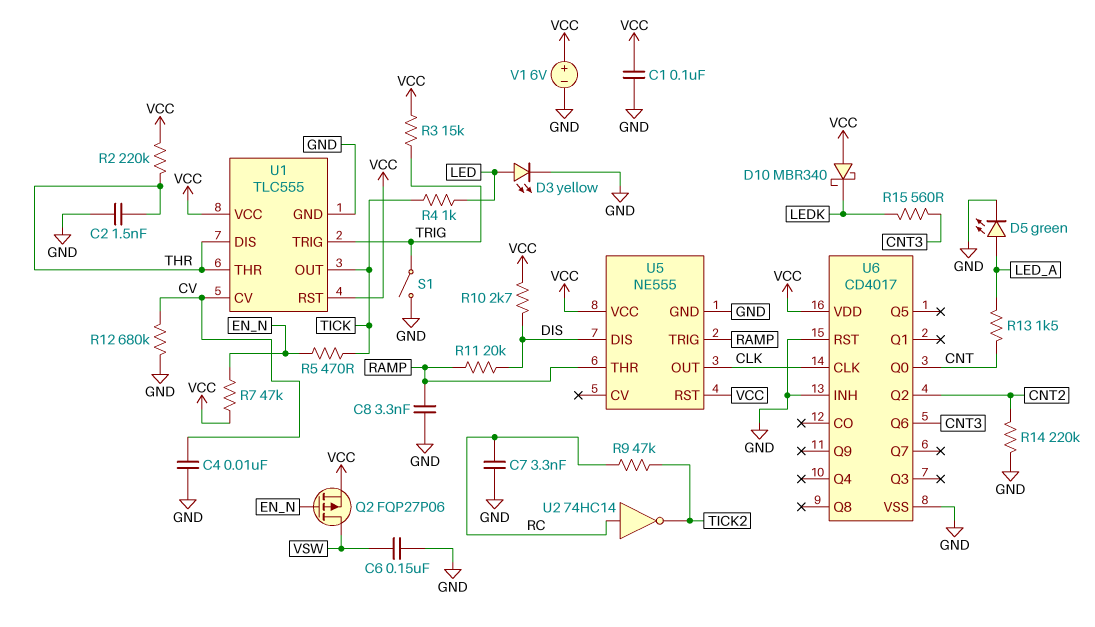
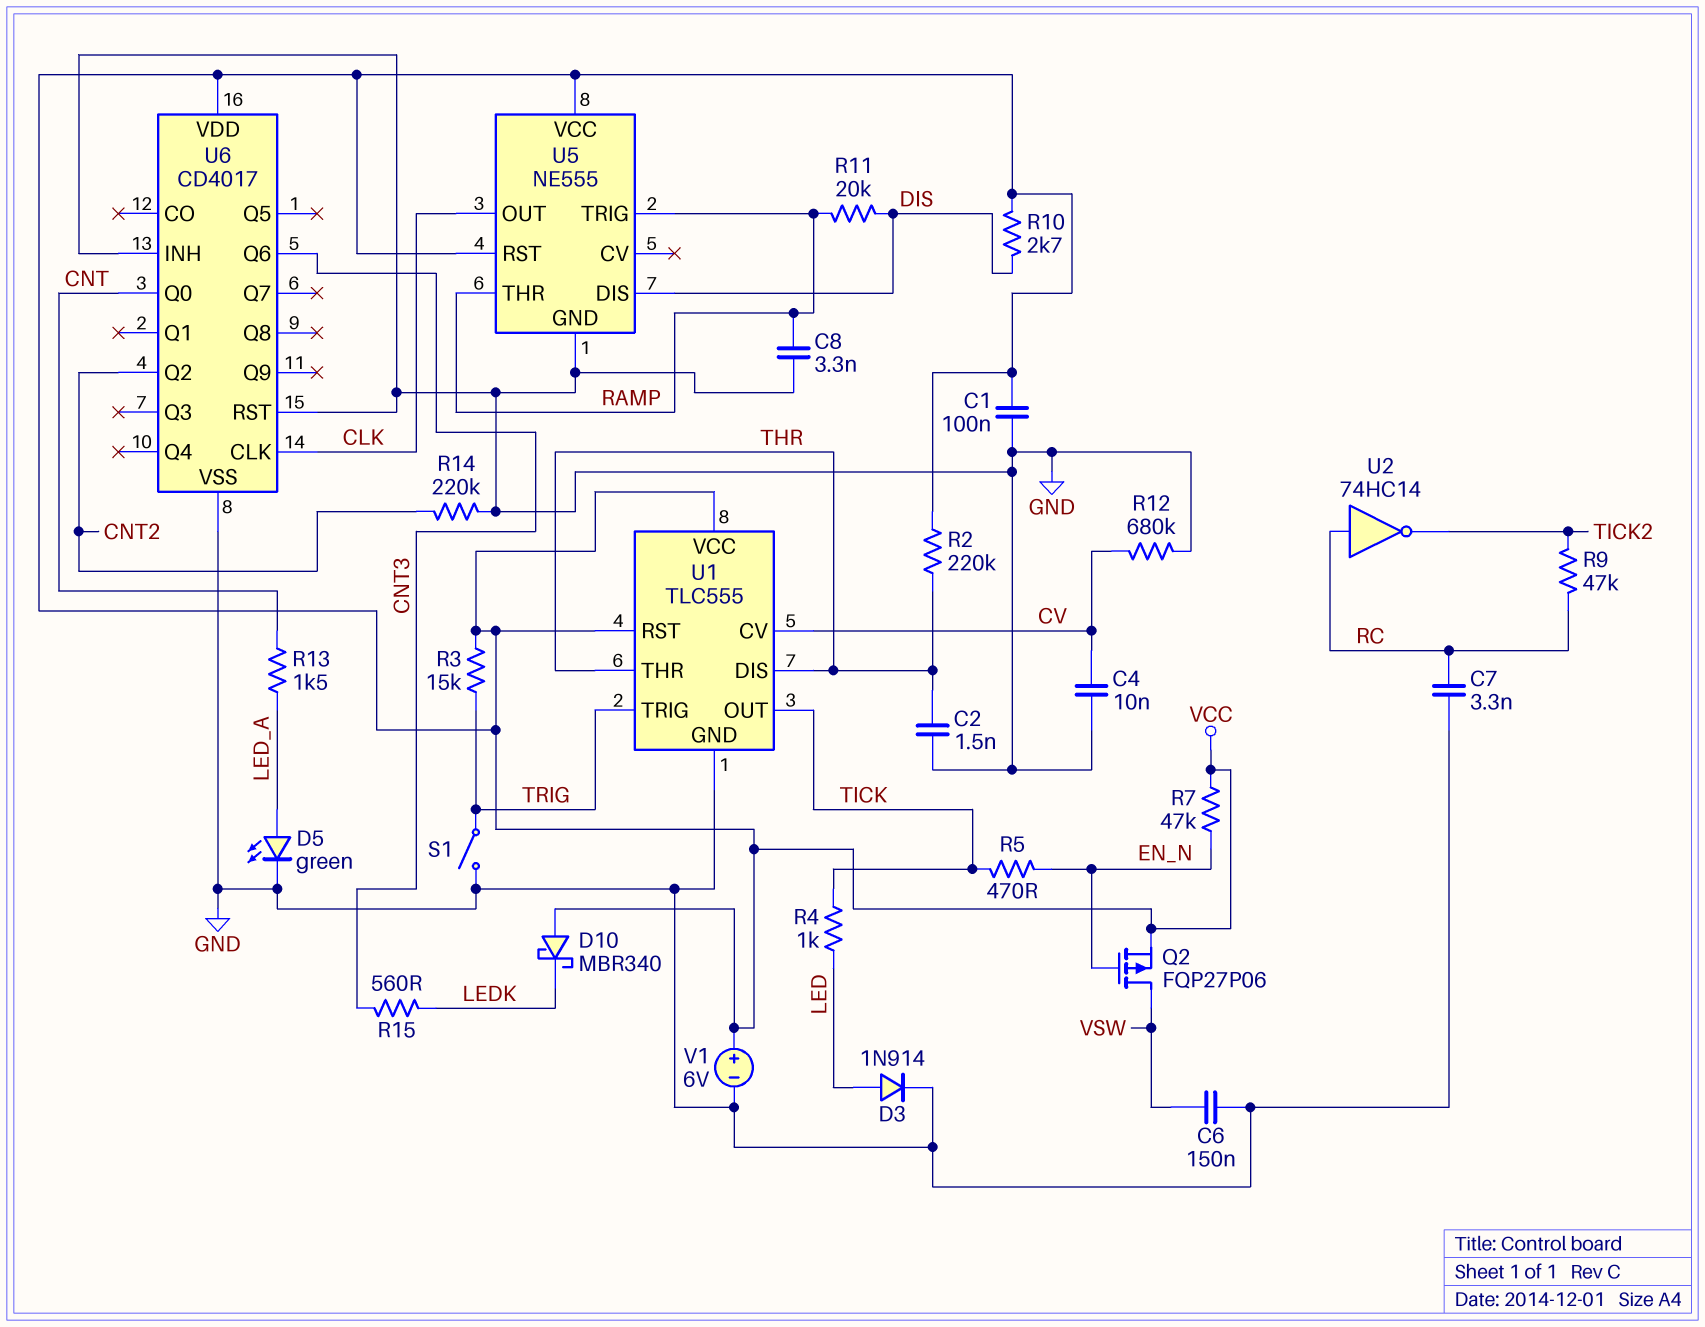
D3: LED yellow (A LED, K GND) -> diode 1N914 (A LED, K GND)

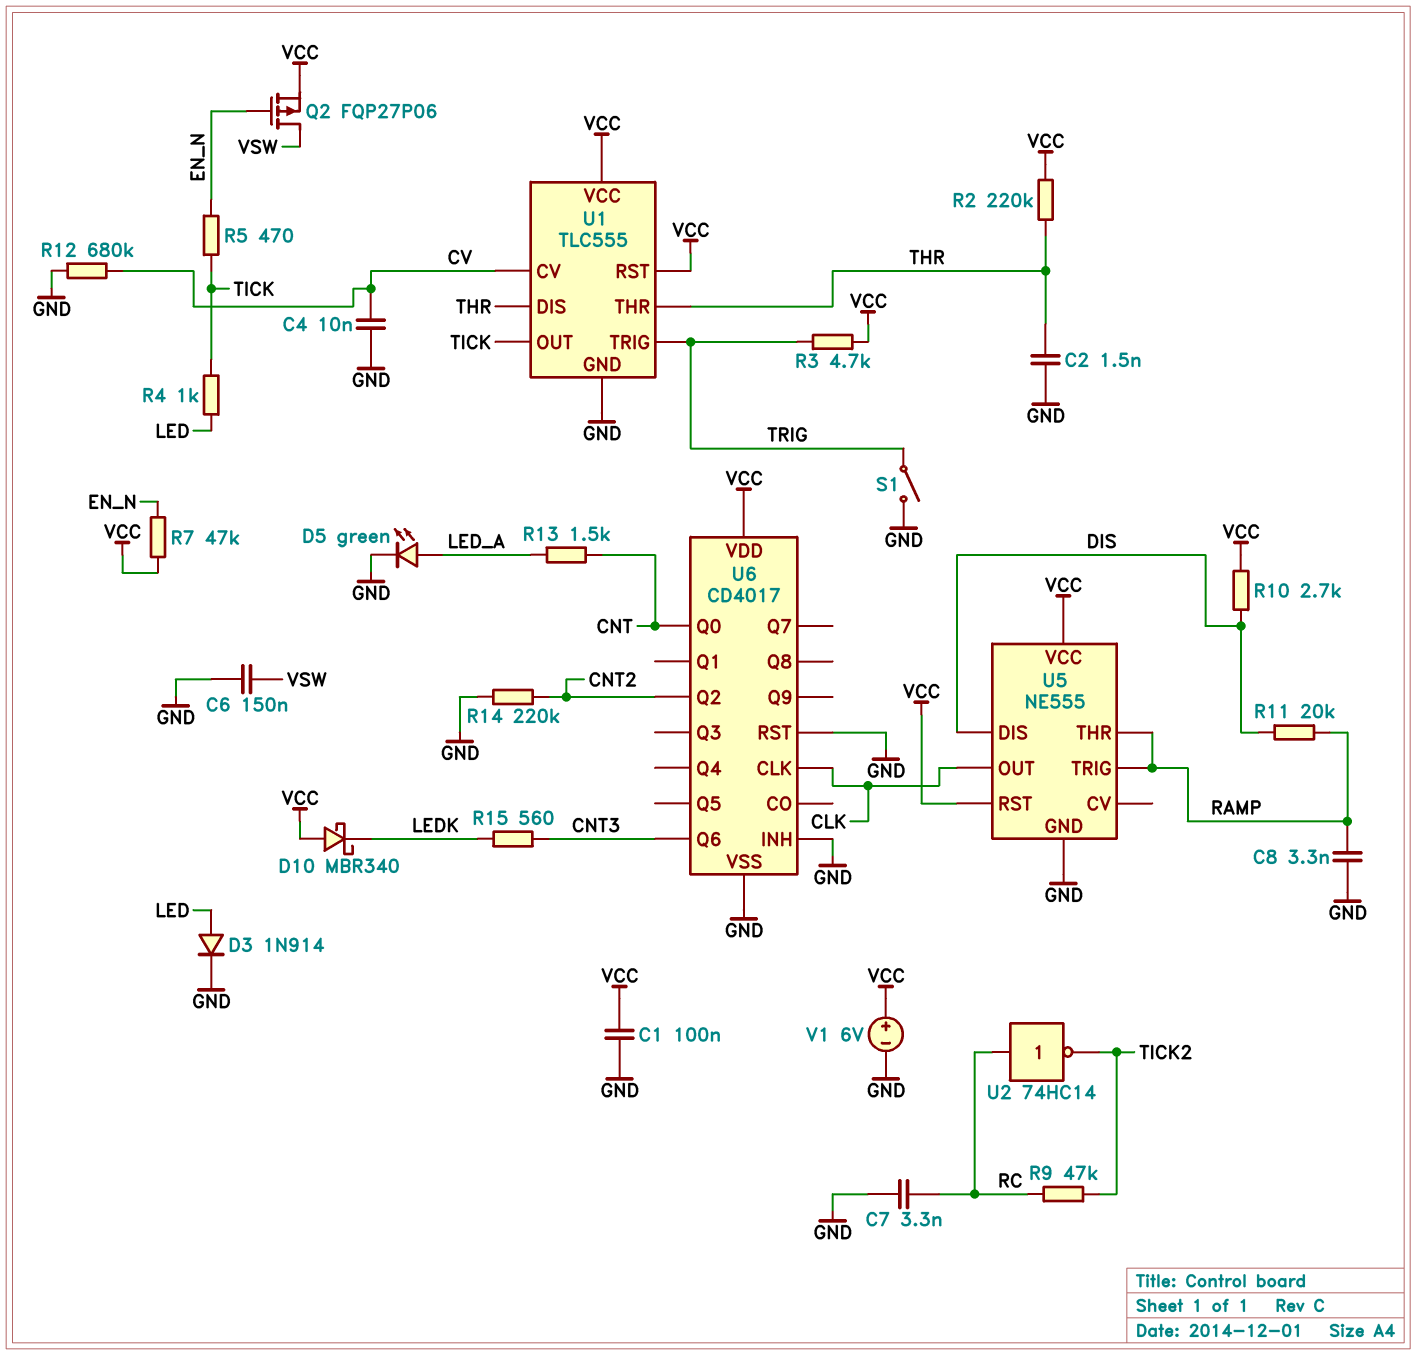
R3: 15k (TRIG, VCC) -> 4.7k (TRIG, VCC)

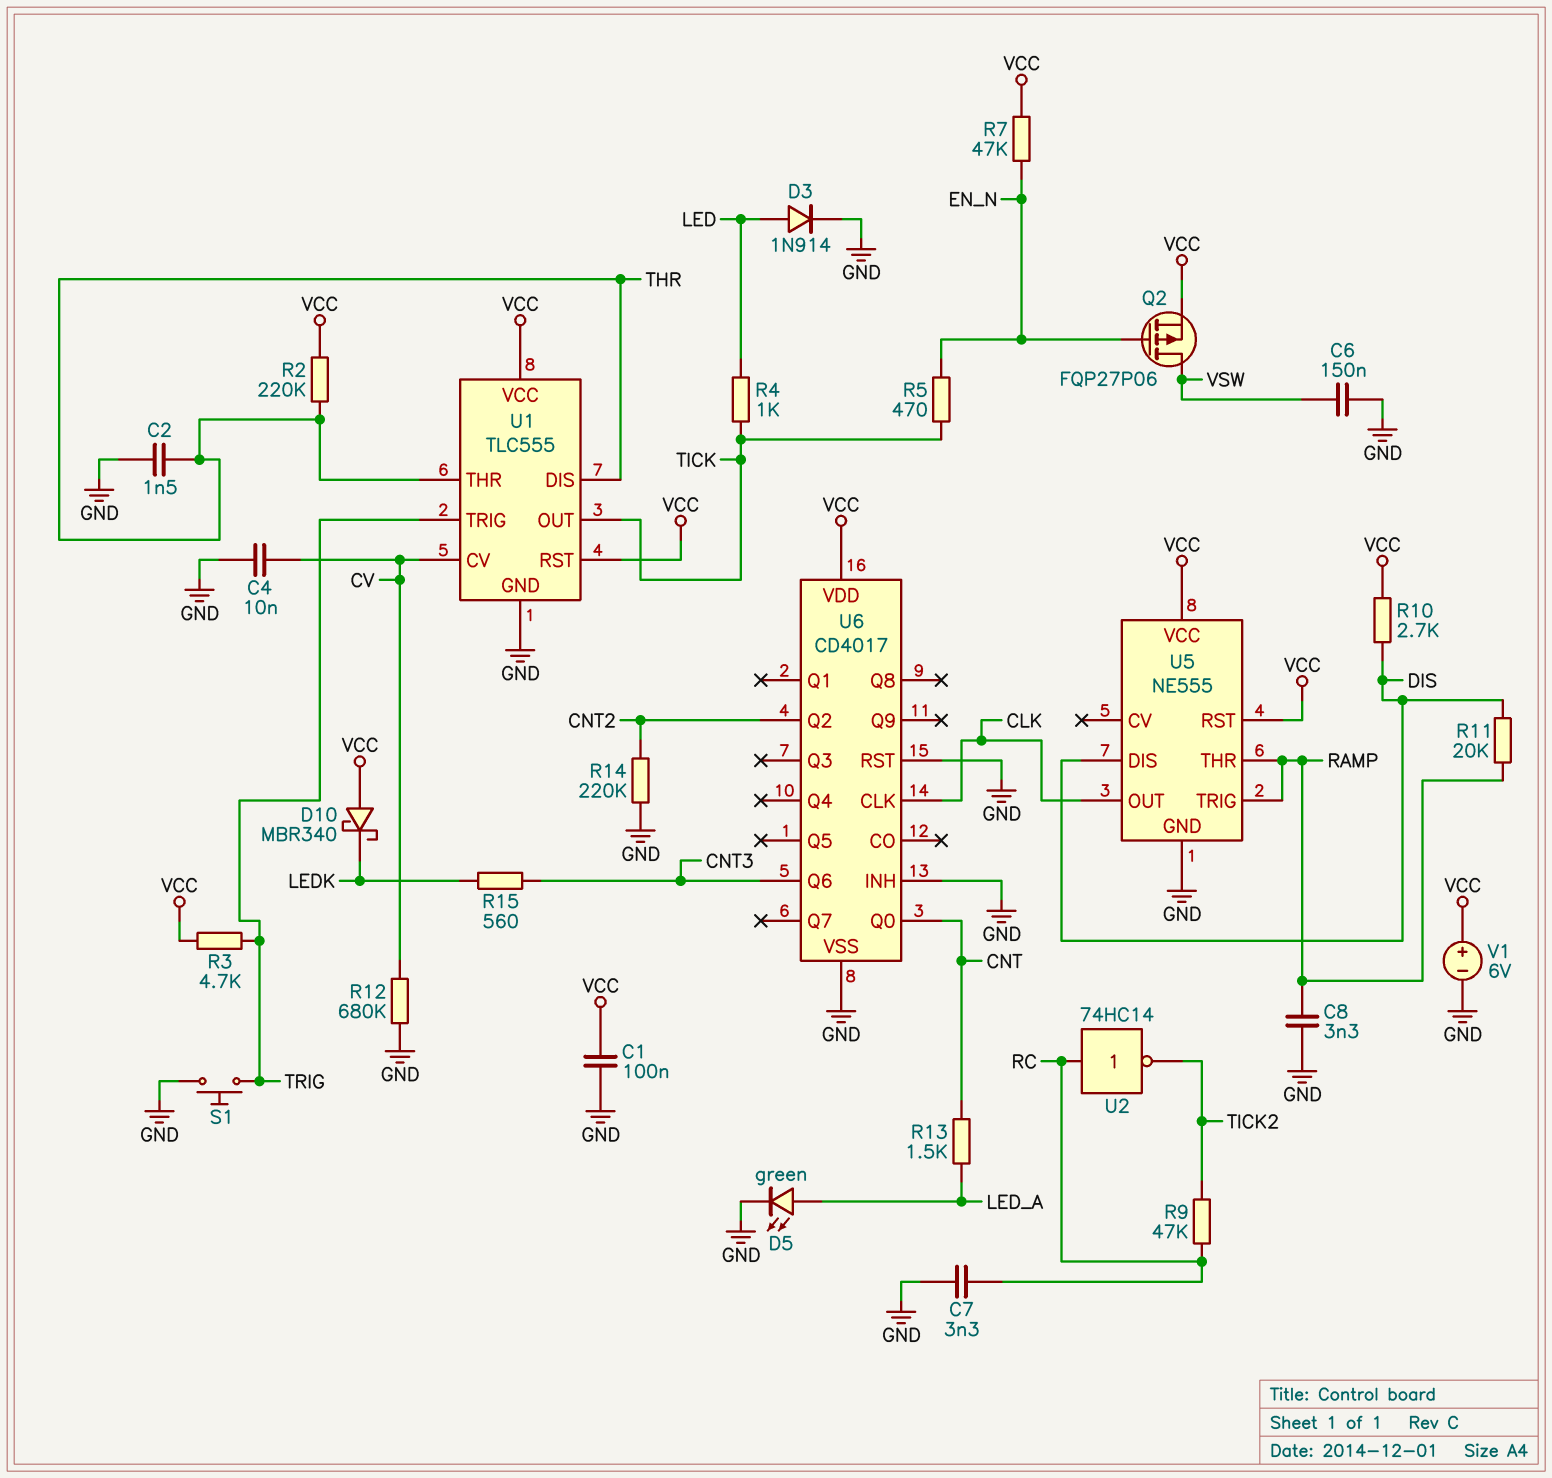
S1: switch (GND, TRIG) -> button (GND, TRIG)

